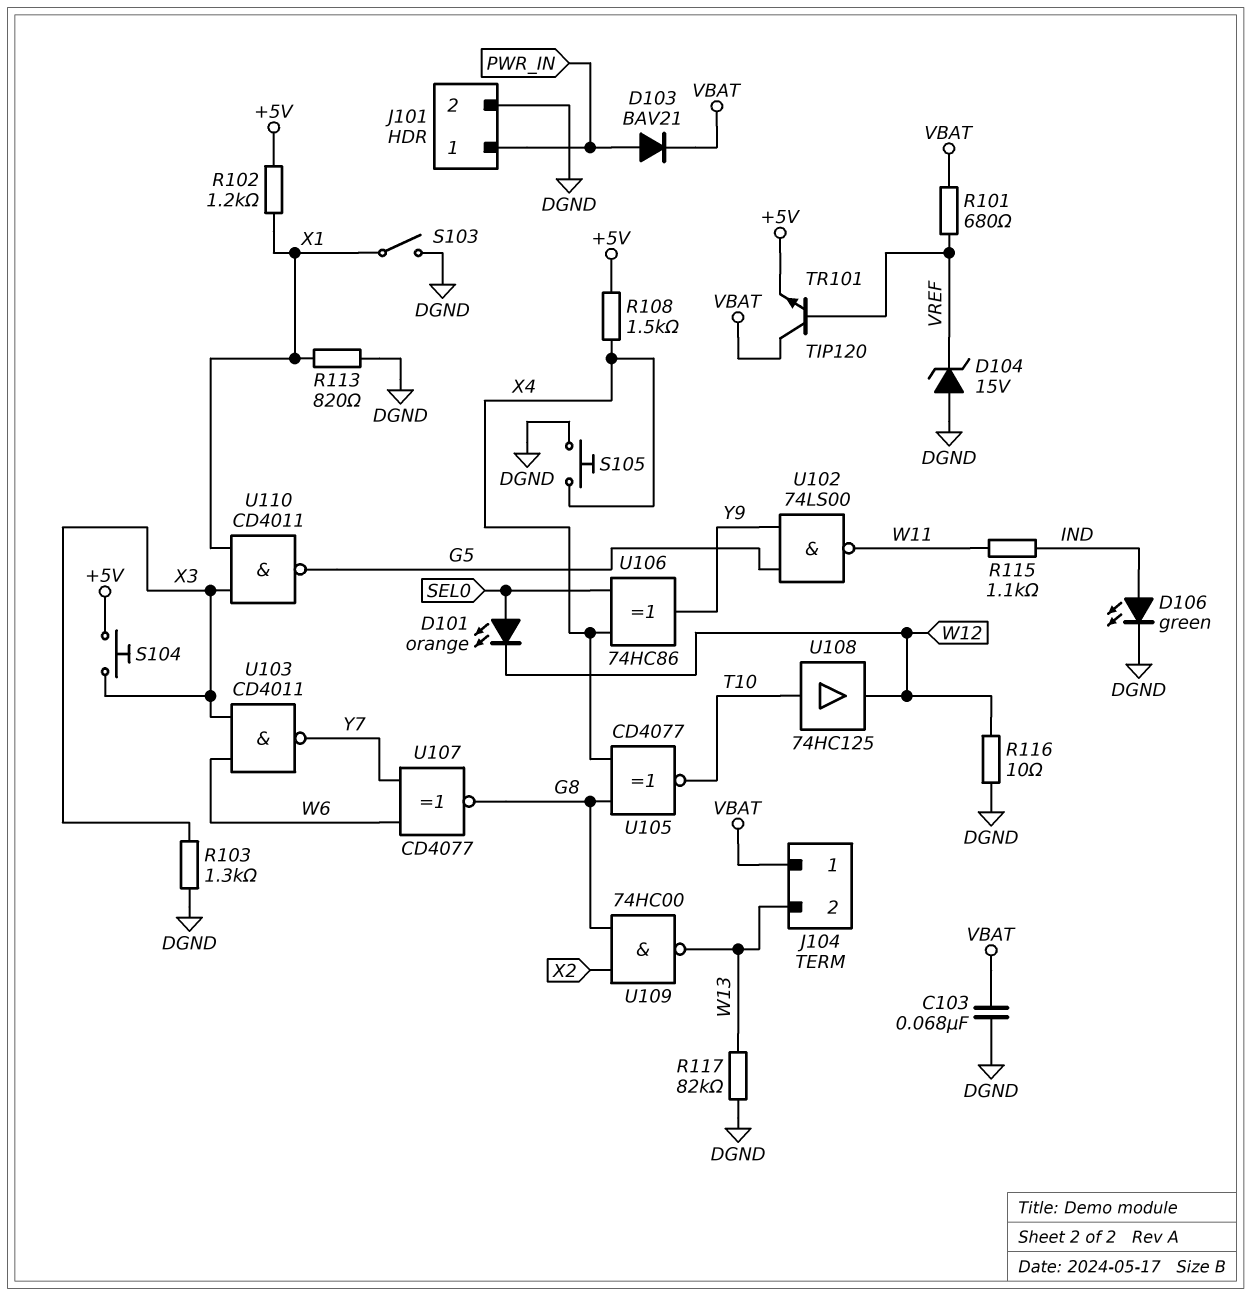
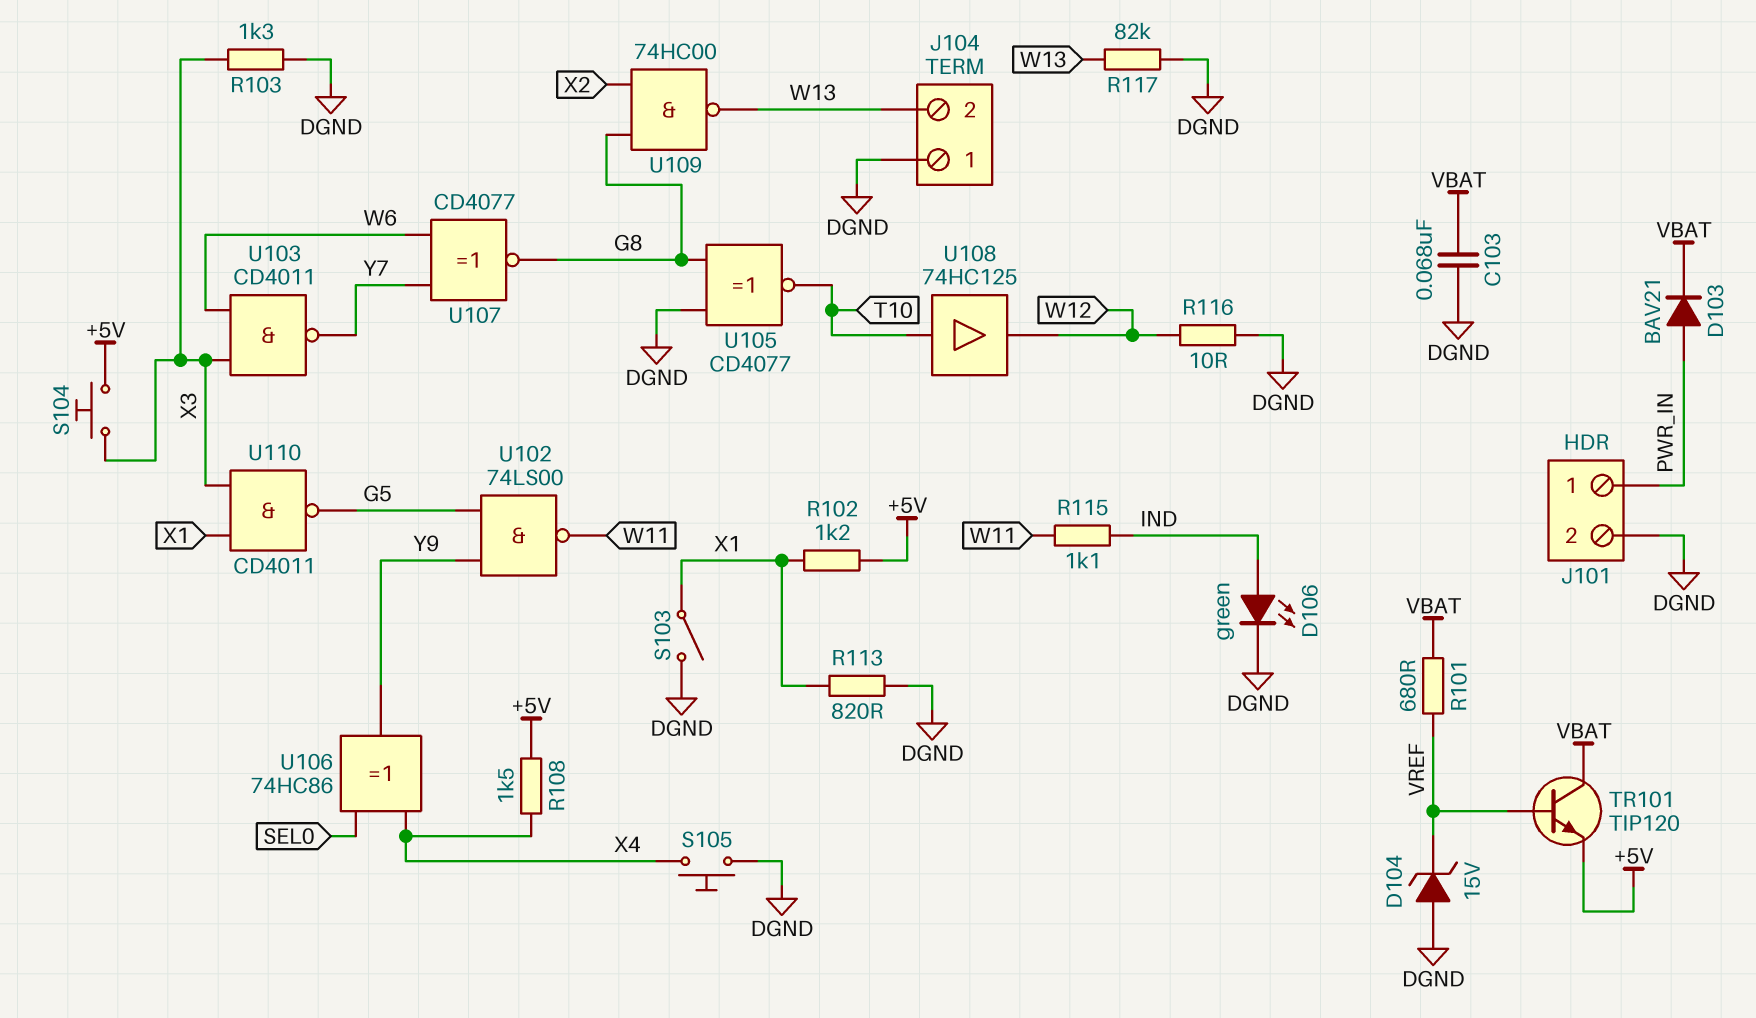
D101: LED orange (A SEL0, K W12) -> none
J104 pin 1: VBAT -> DGND
U105: XNOR CD4077 (in G8, in X4, out T10) -> XNOR CD4077 (in DGND, in G8, out T10)

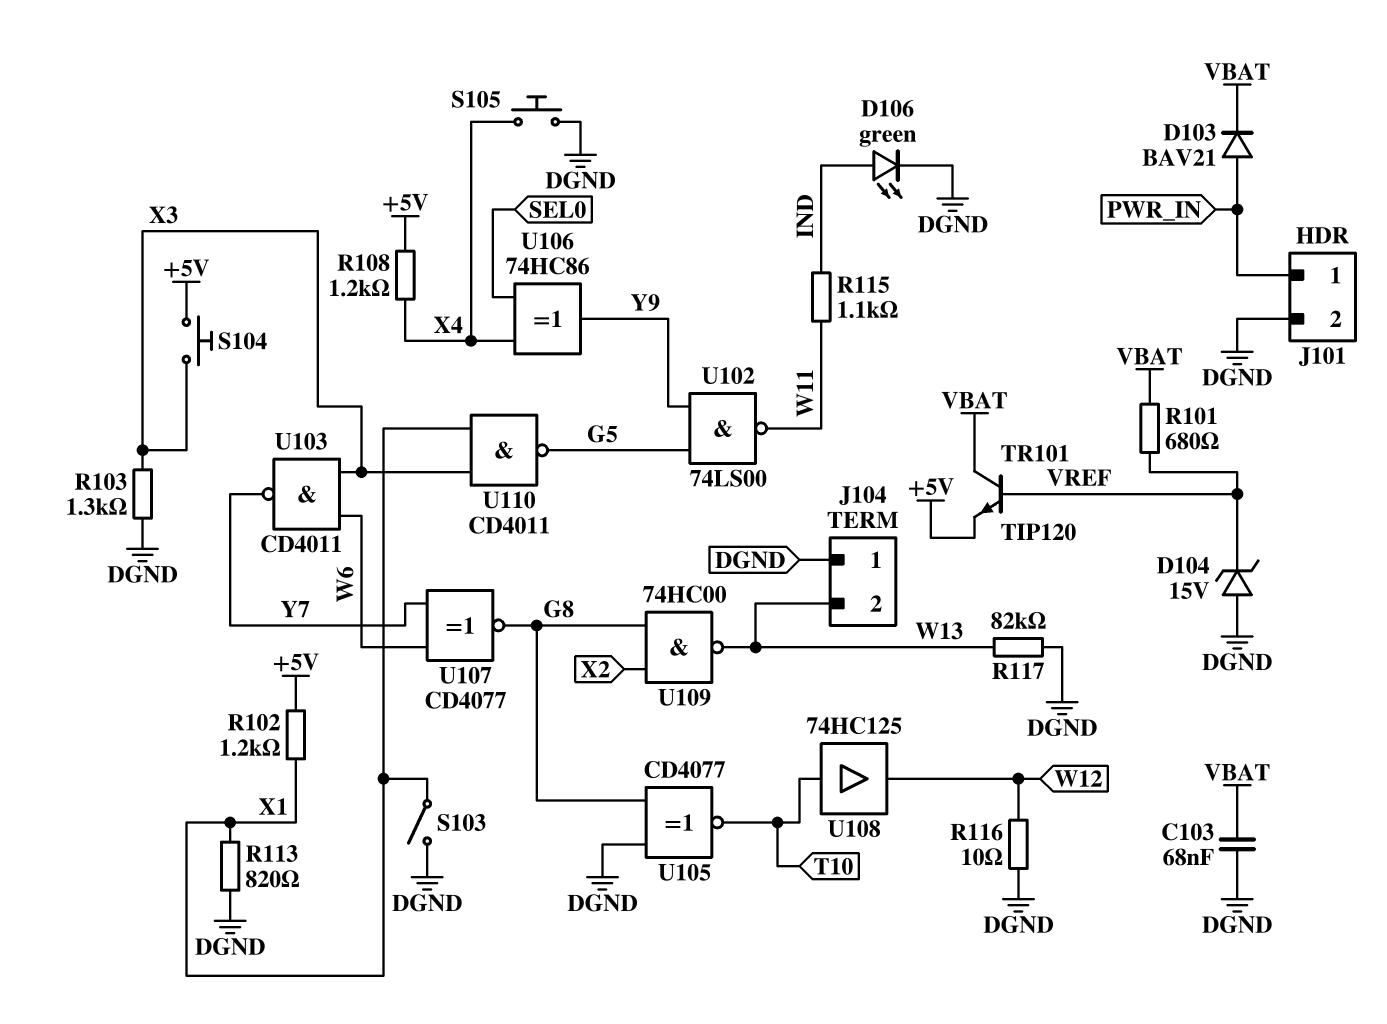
R108: 1.5k (+5V, X4) -> 1.2k (+5V, X4)

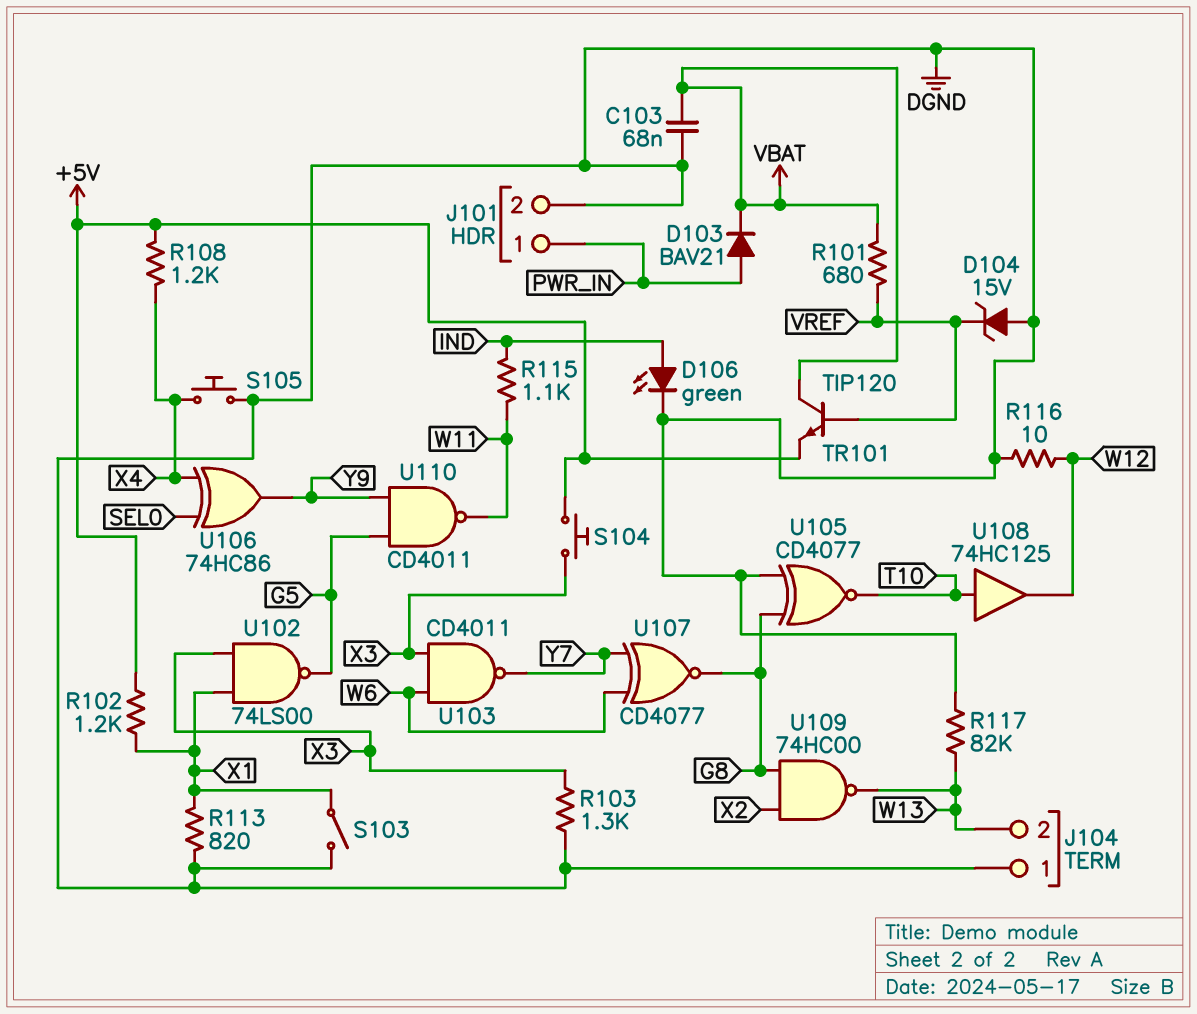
U102: NAND 74LS00 (in G5, in Y9, out W11) -> NAND 74LS00 (in X1, in X3, out G5)
U110: NAND CD4011 (in X1, in X3, out G5) -> NAND CD4011 (in G5, in Y9, out W11)

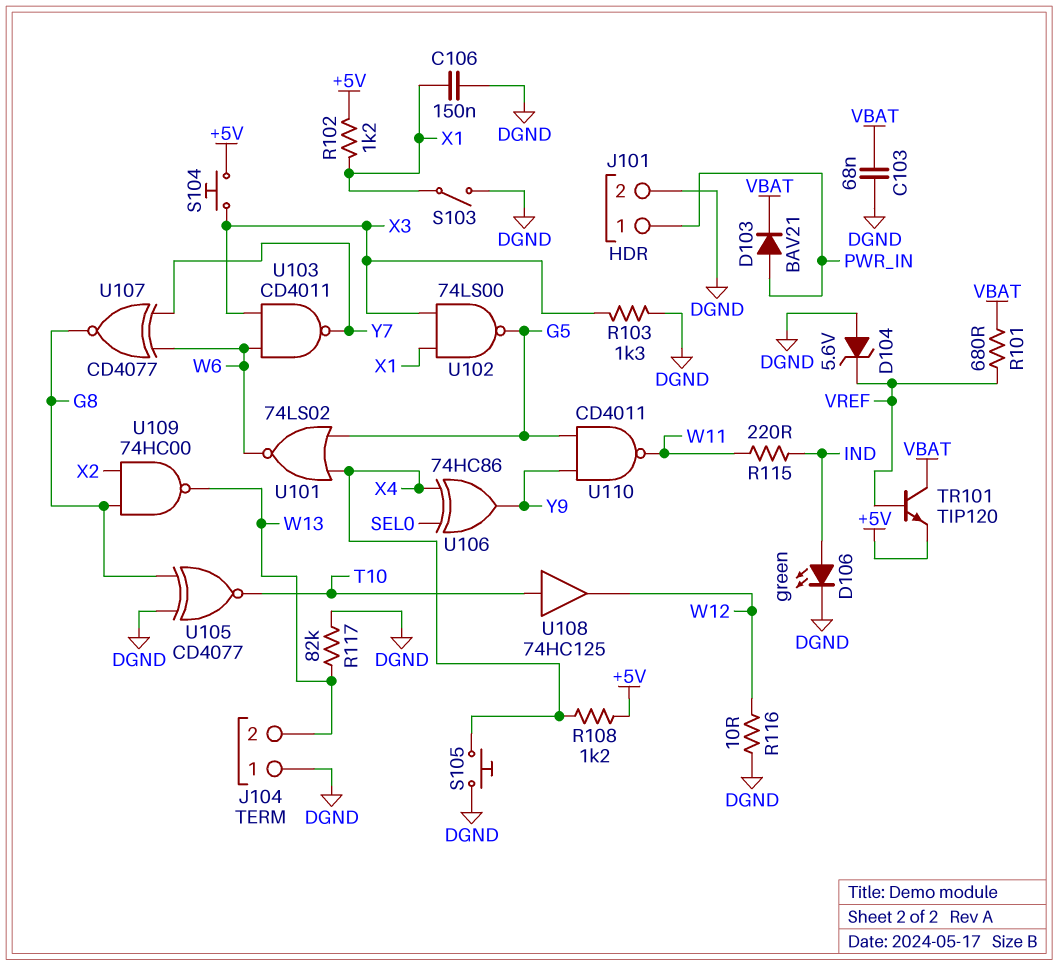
C106: none -> 150nF (DGND, X1)
D104: zener 15V (A DGND, K VREF) -> zener 5.6V (A DGND, K VREF)
R113: 820 (DGND, X1) -> none
R115: 1.1k (IND, W11) -> 220 (IND, W11)
U101: none -> NOR 74LS02 (in G5, in X4, out W6)

